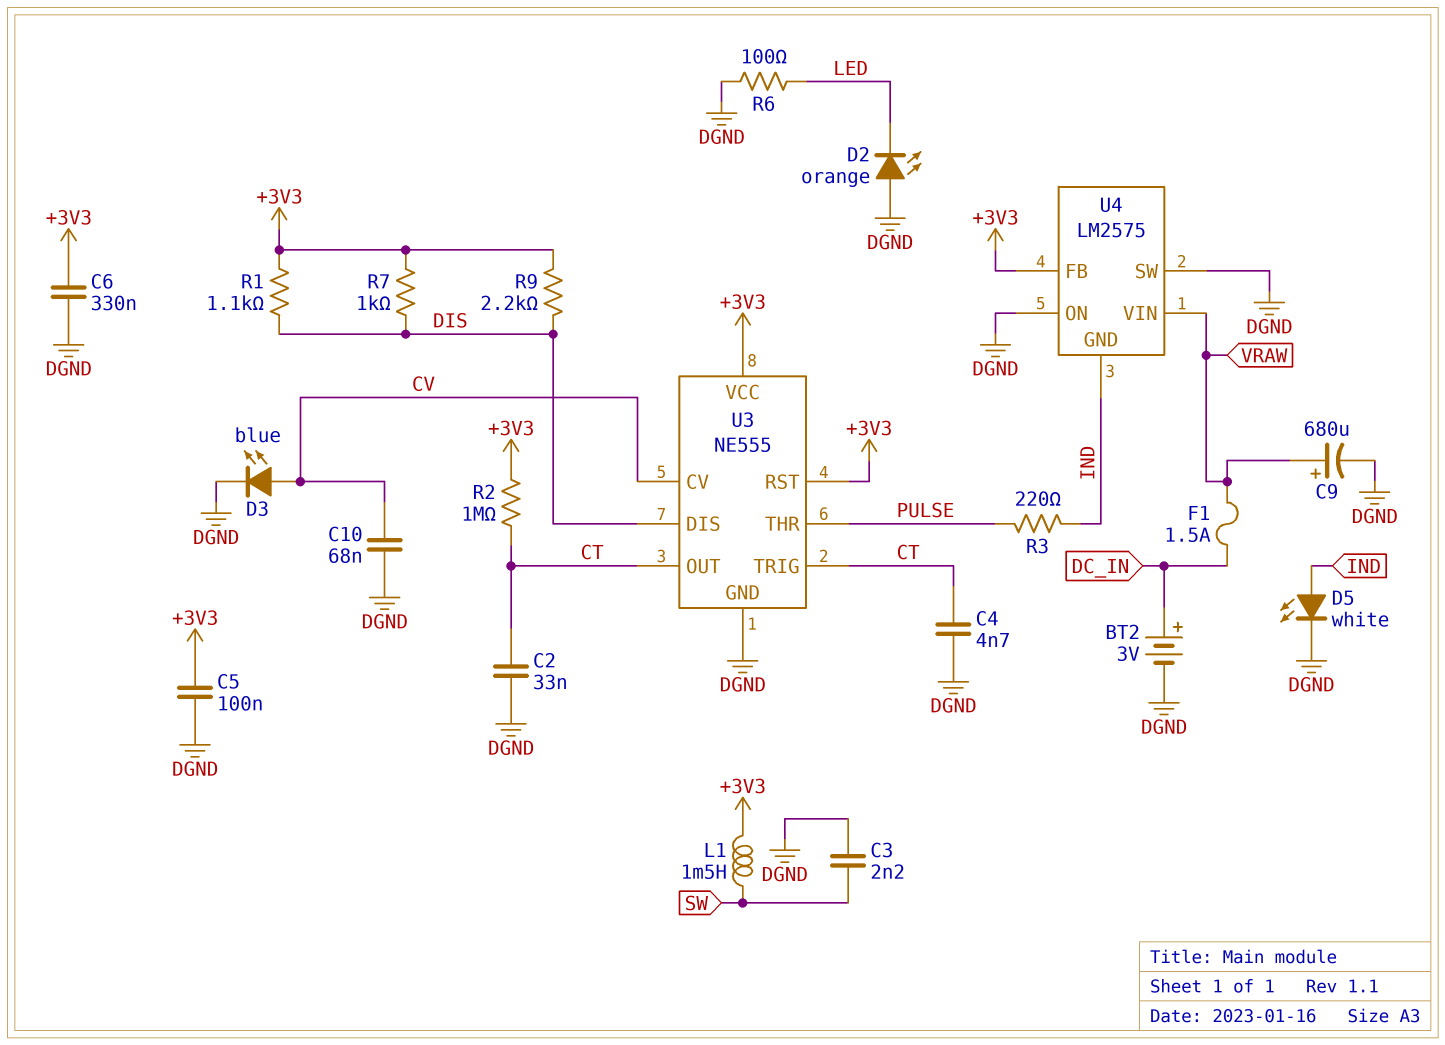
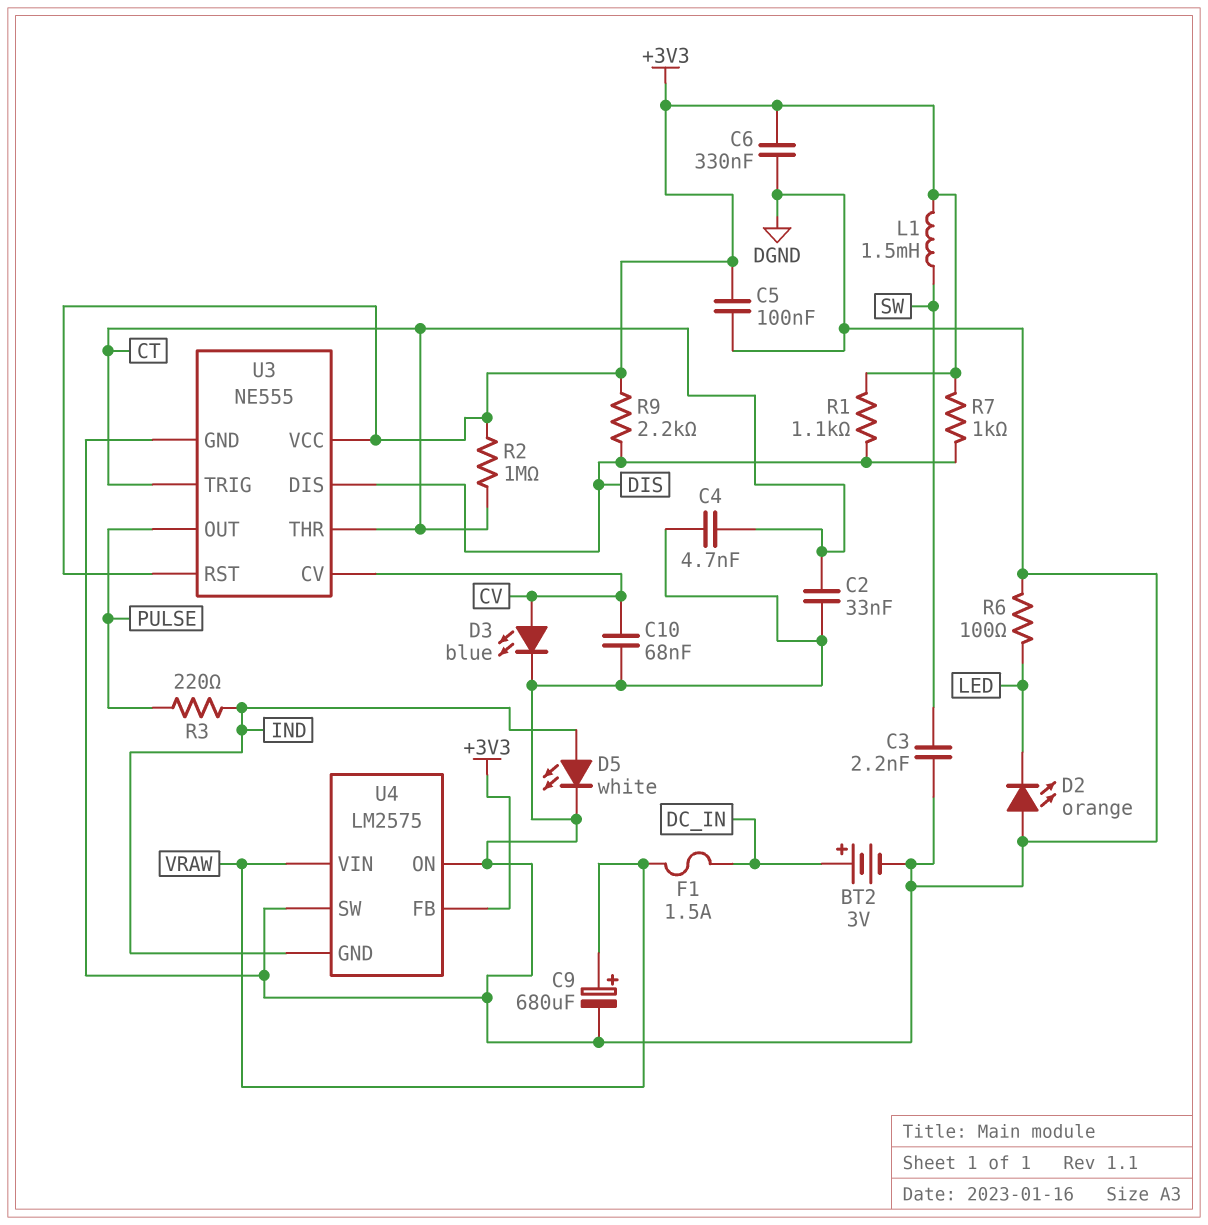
U3 pin OUT: CT -> PULSE
U3 pin THR: PULSE -> CT

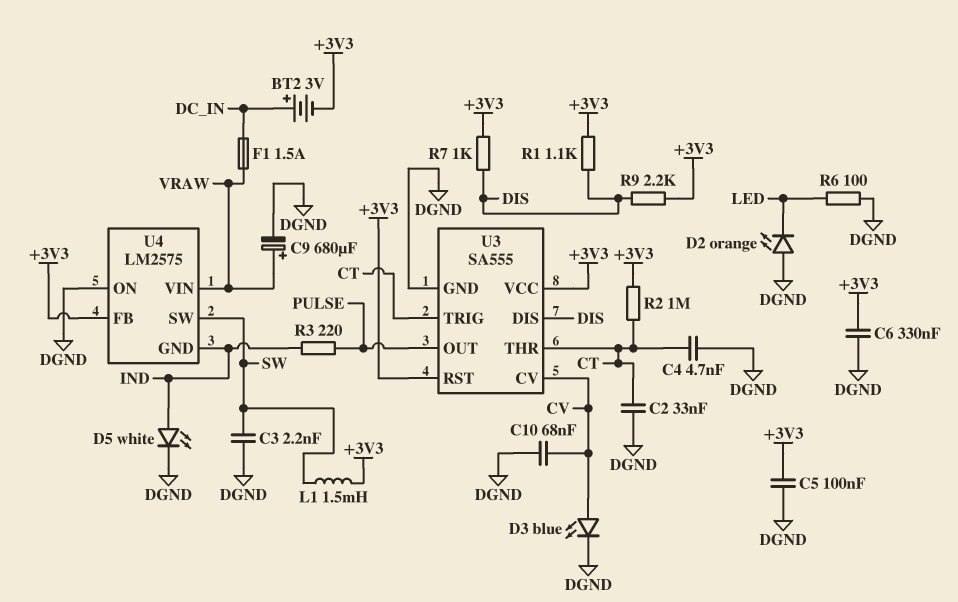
BT2: 3V (plus DC_IN, minus DGND) -> 3V (plus DC_IN, minus +3V3)
U3: NE555 -> SA555
U4 pin SW: DGND -> SW

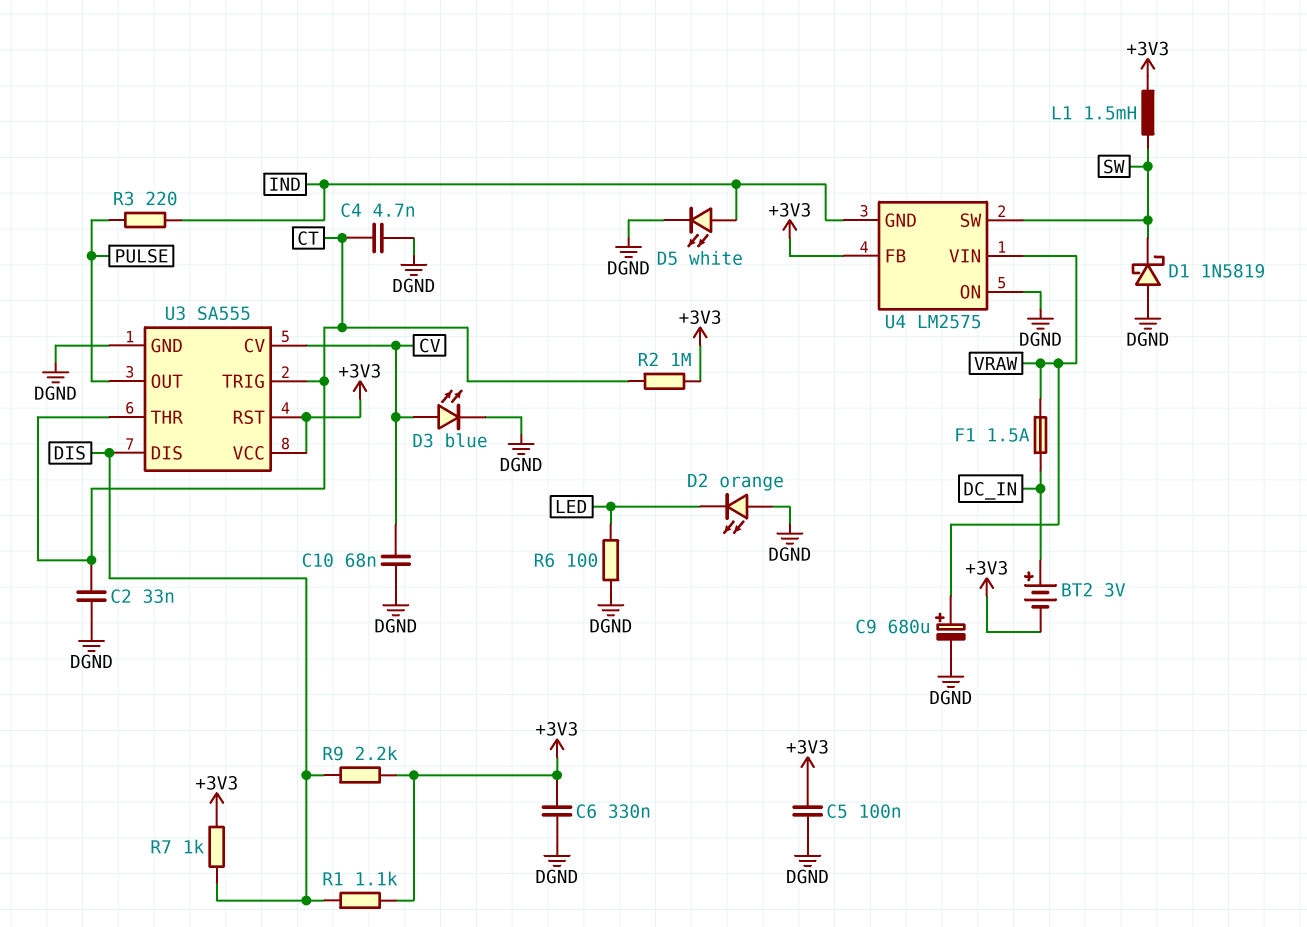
C3: 2.2nF (DGND, SW) -> none
D1: none -> schottky 1N5819 (A DGND, K SW)

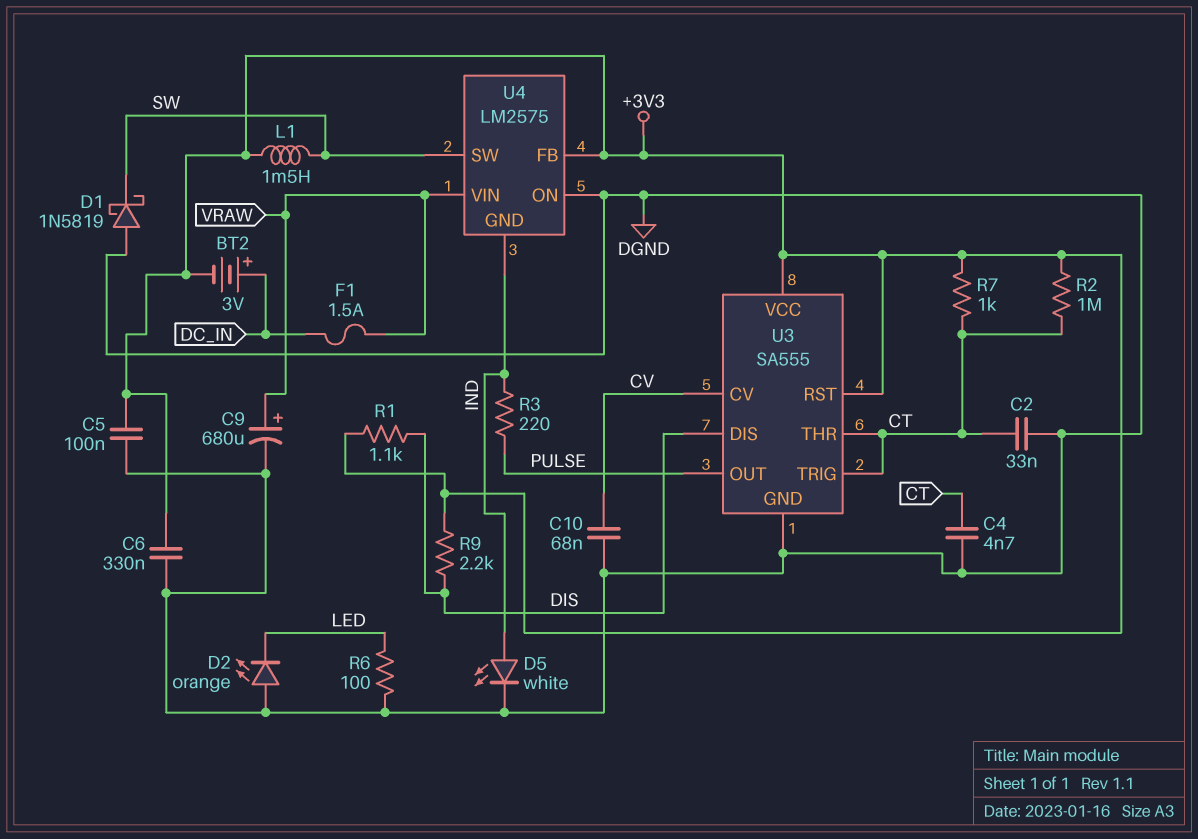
D3: LED blue (A CV, K DGND) -> none
R7: 1k (+3V3, DIS) -> 1k (+3V3, CT)

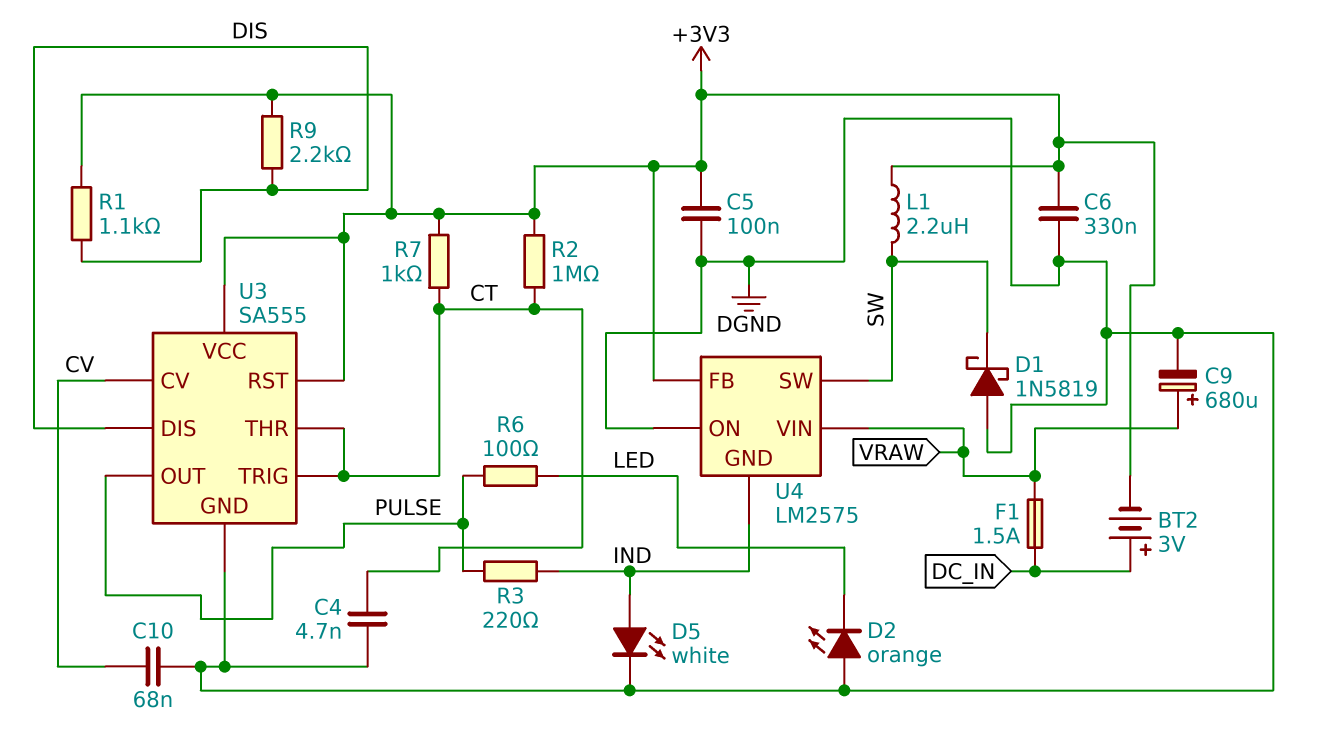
C2: 33nF (CT, DGND) -> none
L1: 1.5mH (+3V3, SW) -> 2.2uH (+3V3, SW)
R6: 100 (DGND, LED) -> 100 (LED, PULSE)

